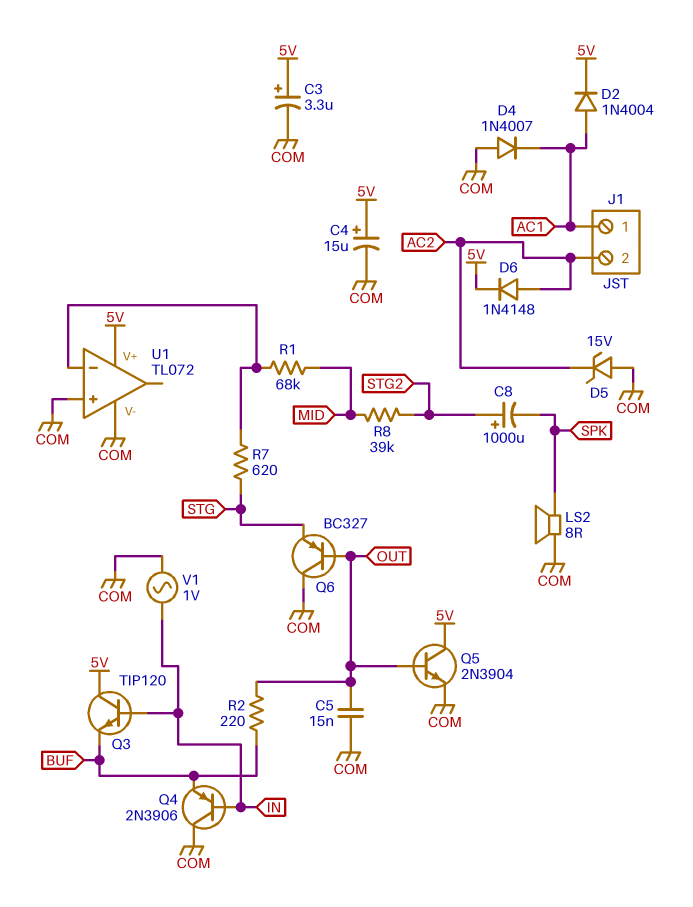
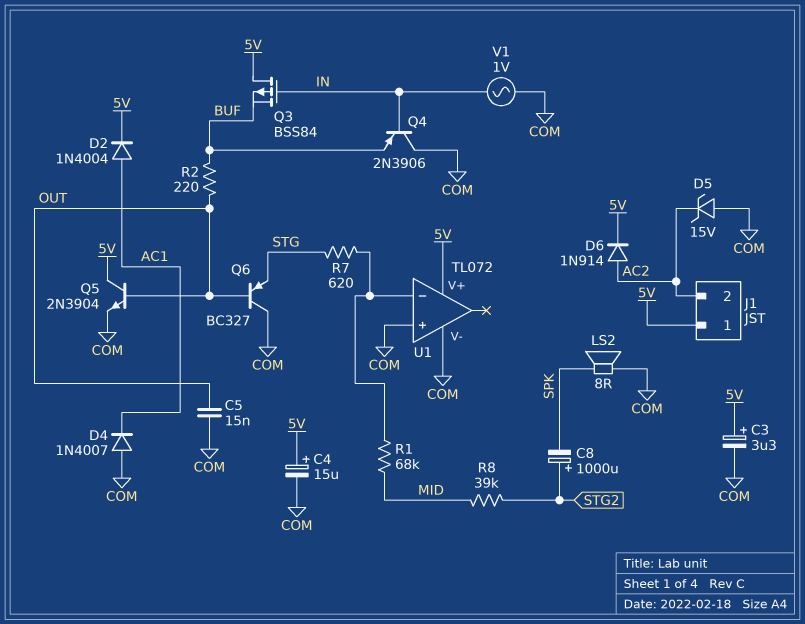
D6: diode 1N4148 (A AC2, K 5V) -> diode 1N914 (A AC2, K 5V)
J1 pin 1: AC1 -> 5V
Q3: NPN TIP120 (B IN, C 5V, E BUF) -> PMOS BSS84 (G IN, D 5V, S BUF)

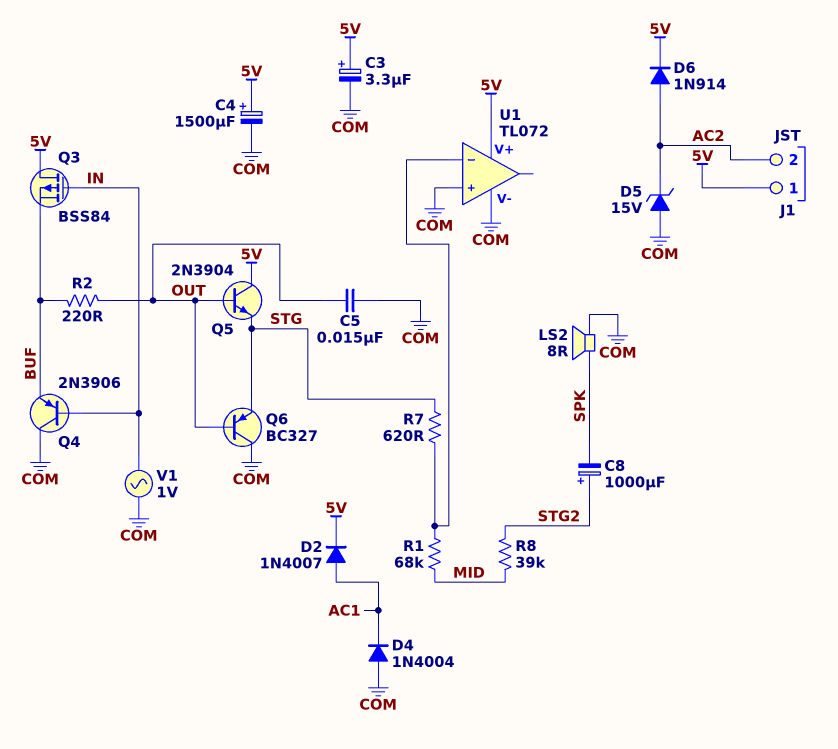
C4: 15uF (plus 5V, minus COM) -> 1500uF (plus 5V, minus COM)
D2: diode 1N4004 (A AC1, K 5V) -> diode 1N4007 (A AC1, K 5V)
D4: diode 1N4007 (A COM, K AC1) -> diode 1N4004 (A COM, K AC1)
Q5: NPN 2N3904 (B OUT, C 5V, E COM) -> NPN 2N3904 (B OUT, C 5V, E STG)

